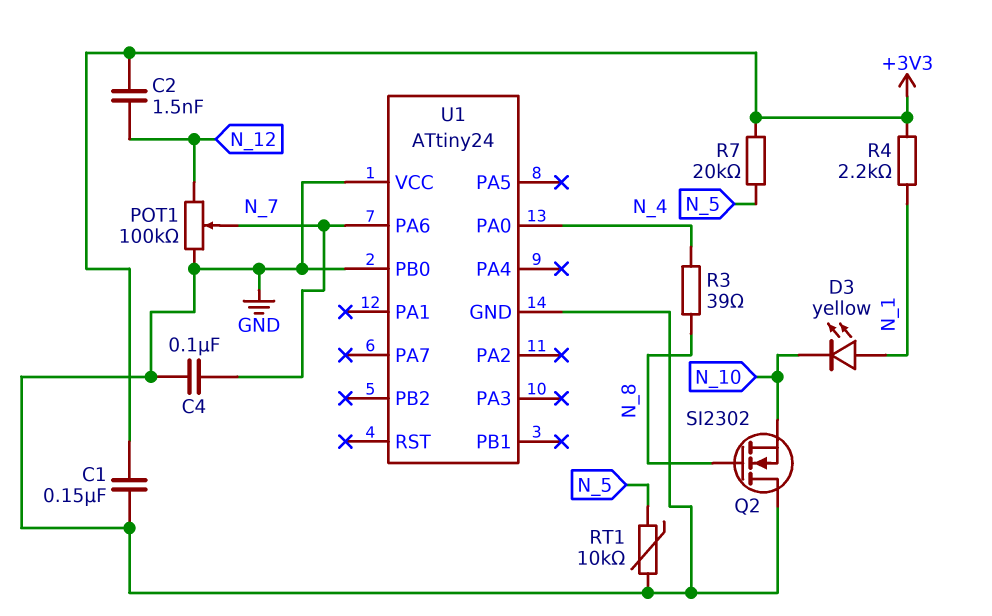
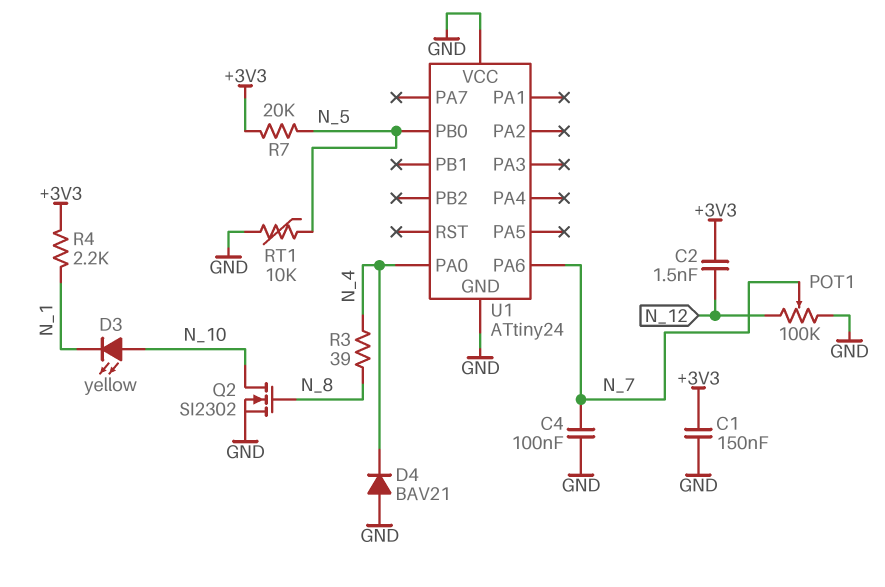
D3: LED yellow (A N_1, K N_10) -> LED yellow (A N_10, K N_1)
D4: none -> diode BAV21 (A GND, K N_4)
Q2: NMOS SI2302 (G N_8, D GND, S N_10) -> NMOS SI2302 (G N_8, D N_10, S GND)
U1 pin PB0: GND -> N_5

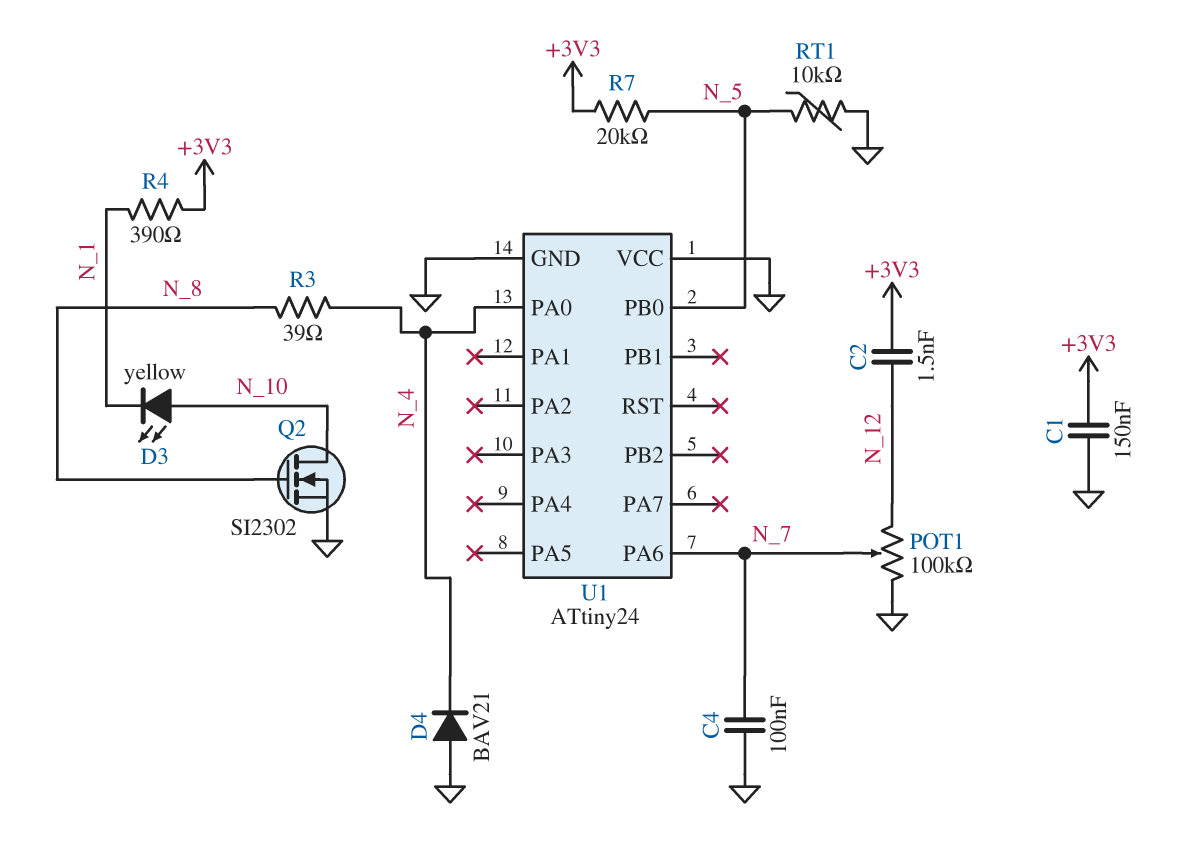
R4: 2.2k (+3V3, N_1) -> 390 (+3V3, N_1)

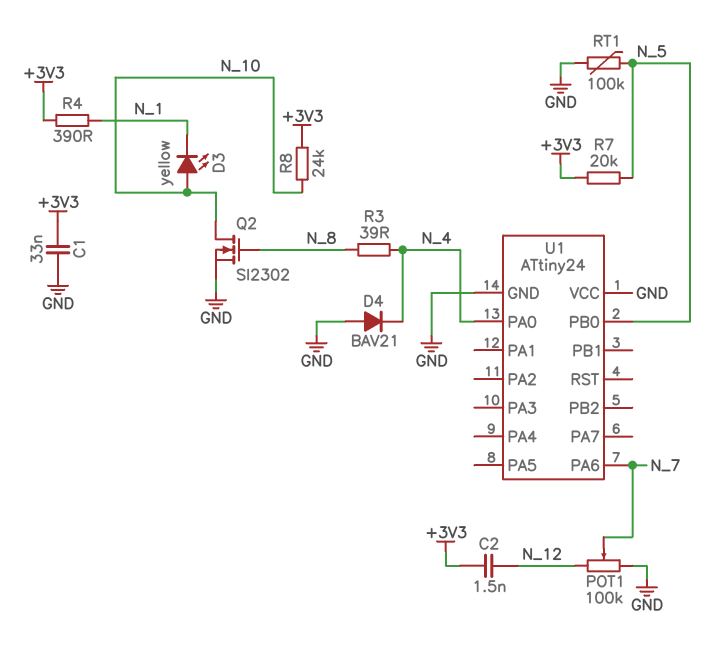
C1: 150nF (+3V3, GND) -> 33nF (+3V3, GND)
C4: 100nF (GND, N_7) -> none
R8: none -> 24k (+3V3, N_10)
RT1: 10k (GND, N_5) -> 100k (GND, N_5)

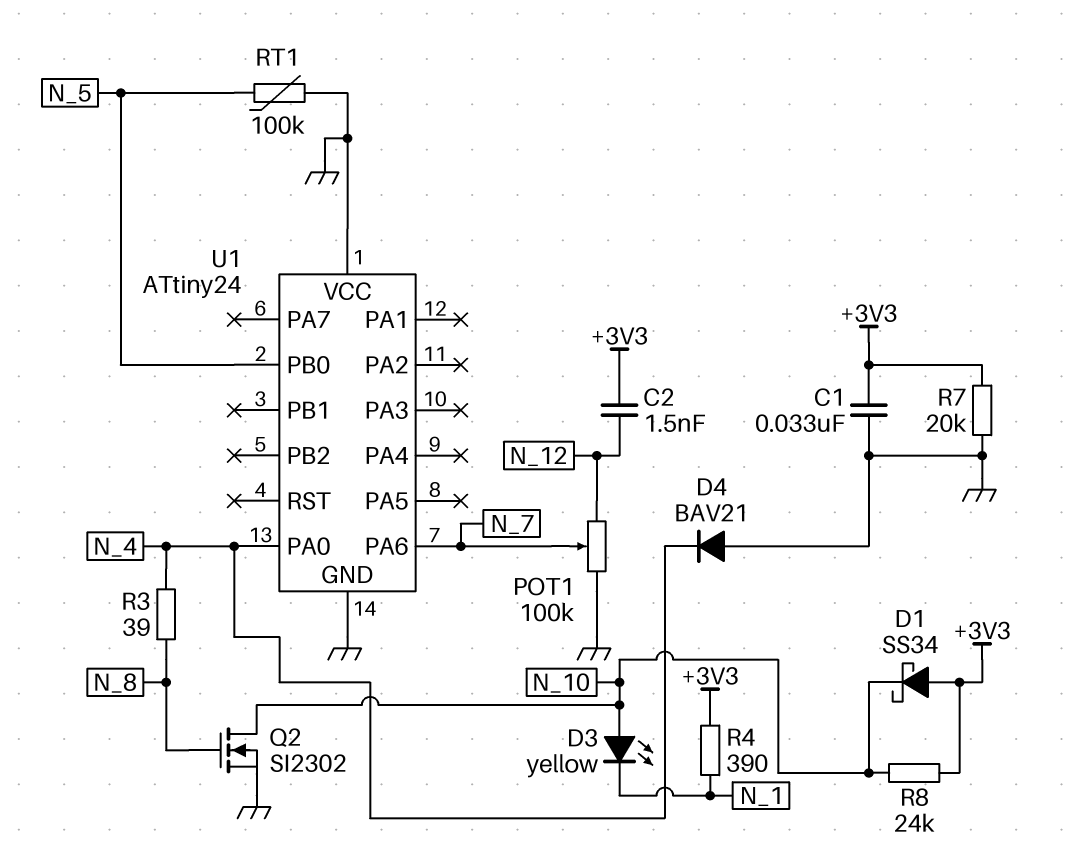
D1: none -> schottky SS34 (A +3V3, K N_10)
R7: 20k (+3V3, N_5) -> 20k (+3V3, GND)

